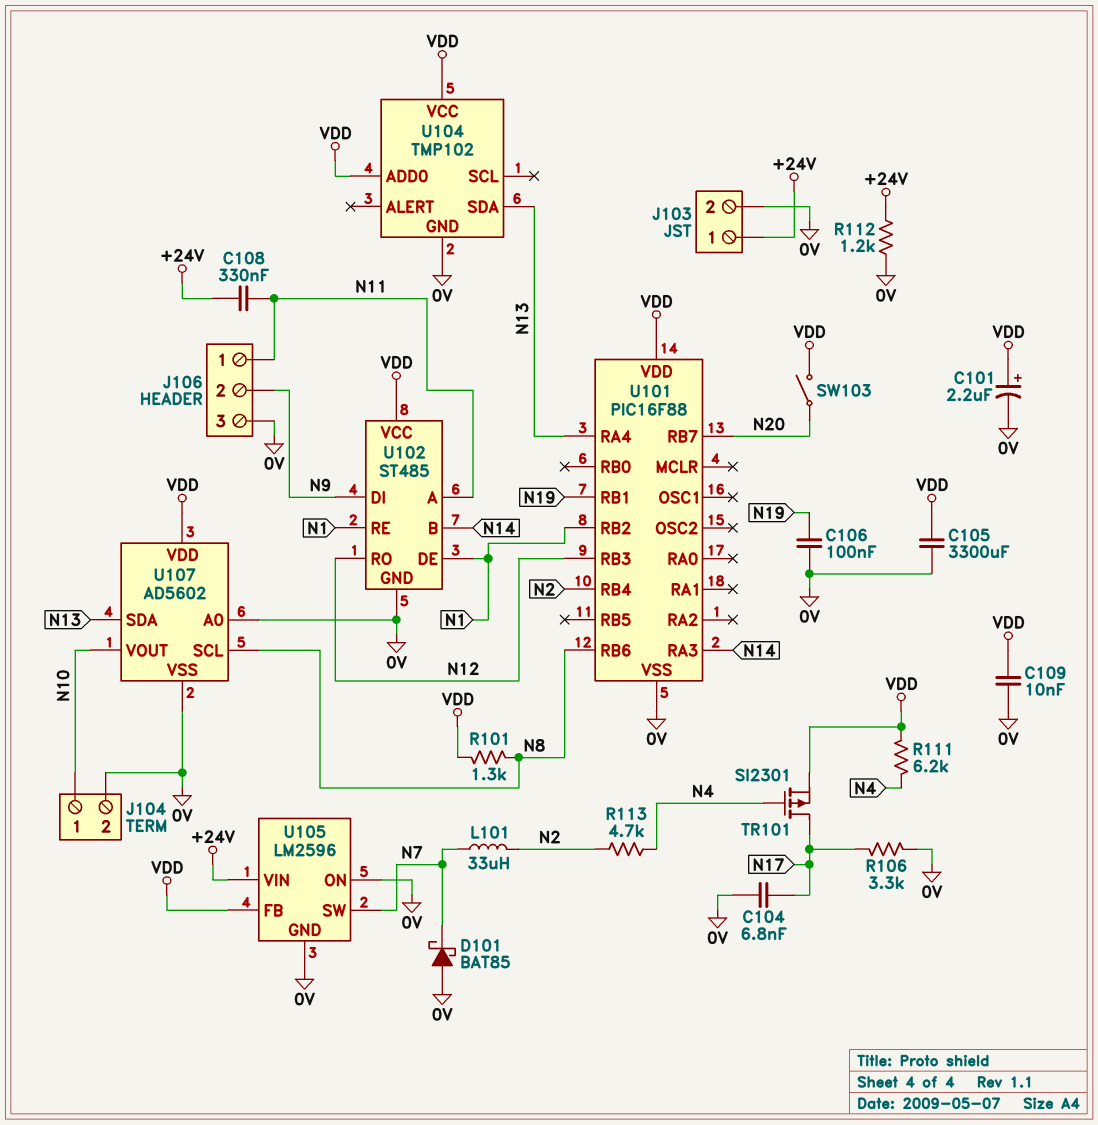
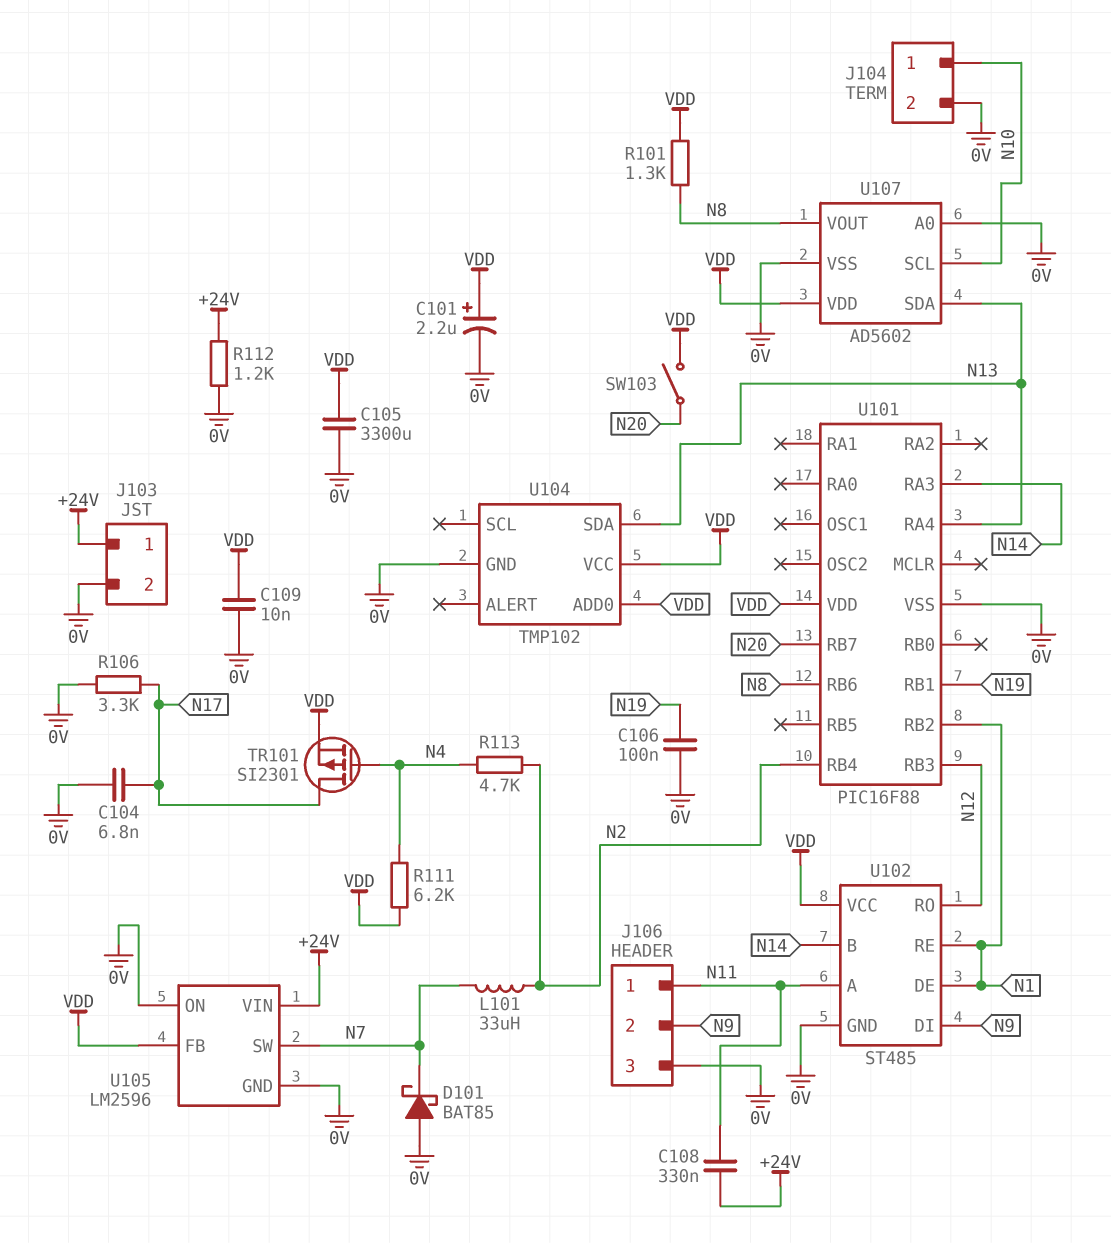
U107 pin SCL: N8 -> N10
U107 pin VOUT: N10 -> N8

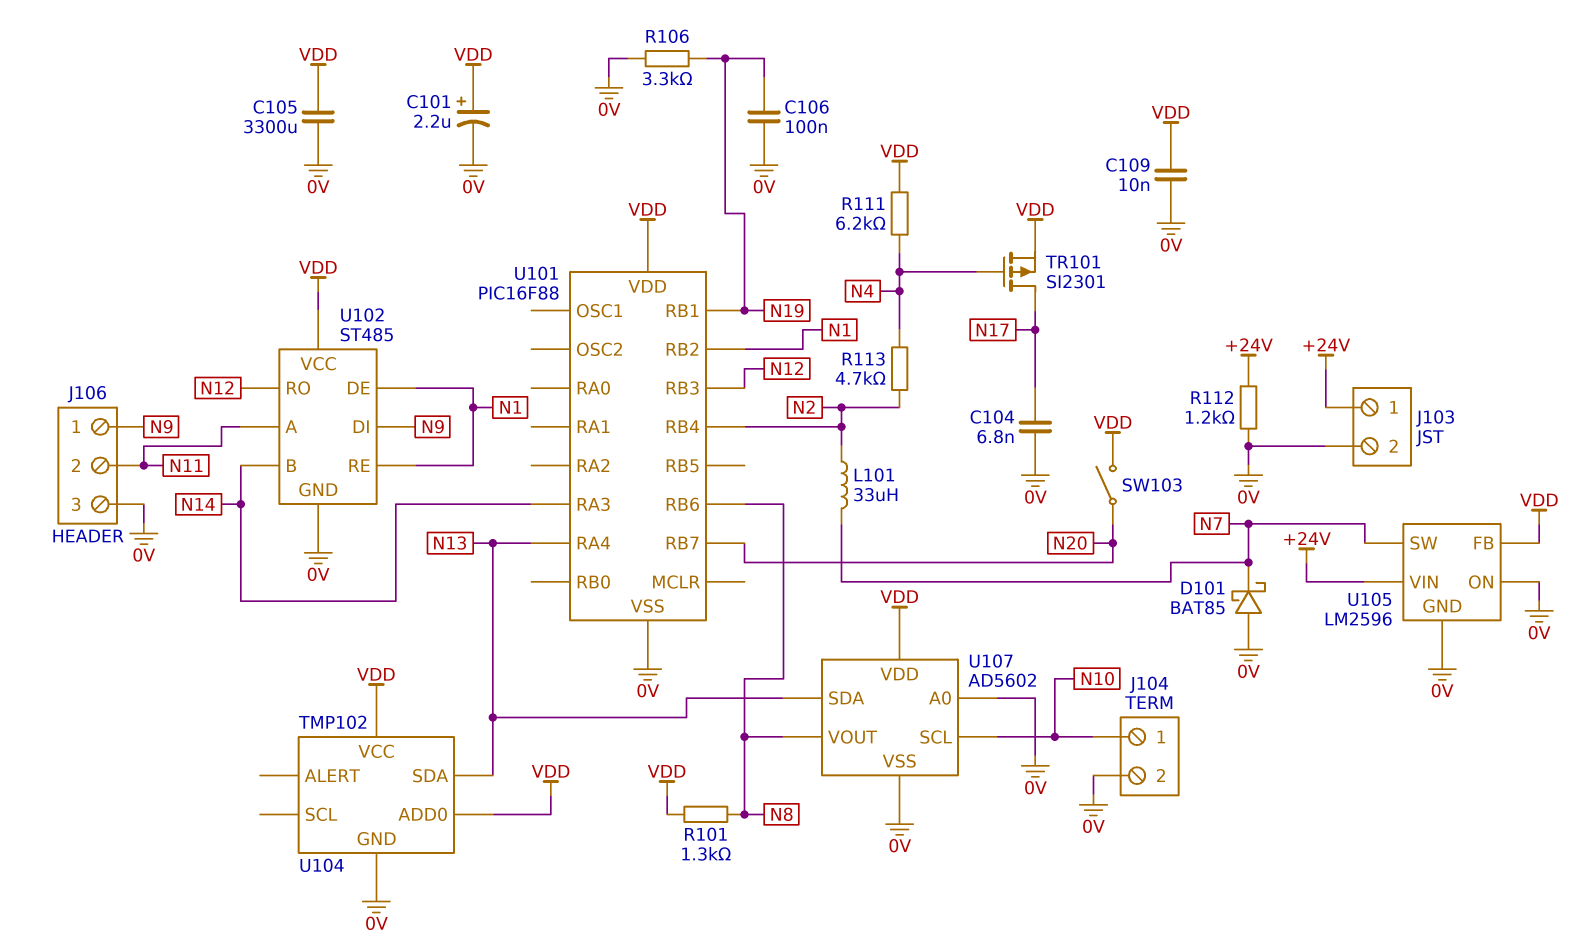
C108: 330nF (+24V, N11) -> none
J106 pin 1: N11 -> N9
J106 pin 2: N9 -> N11
R106: 3.3k (0V, N17) -> 3.3k (0V, N19)

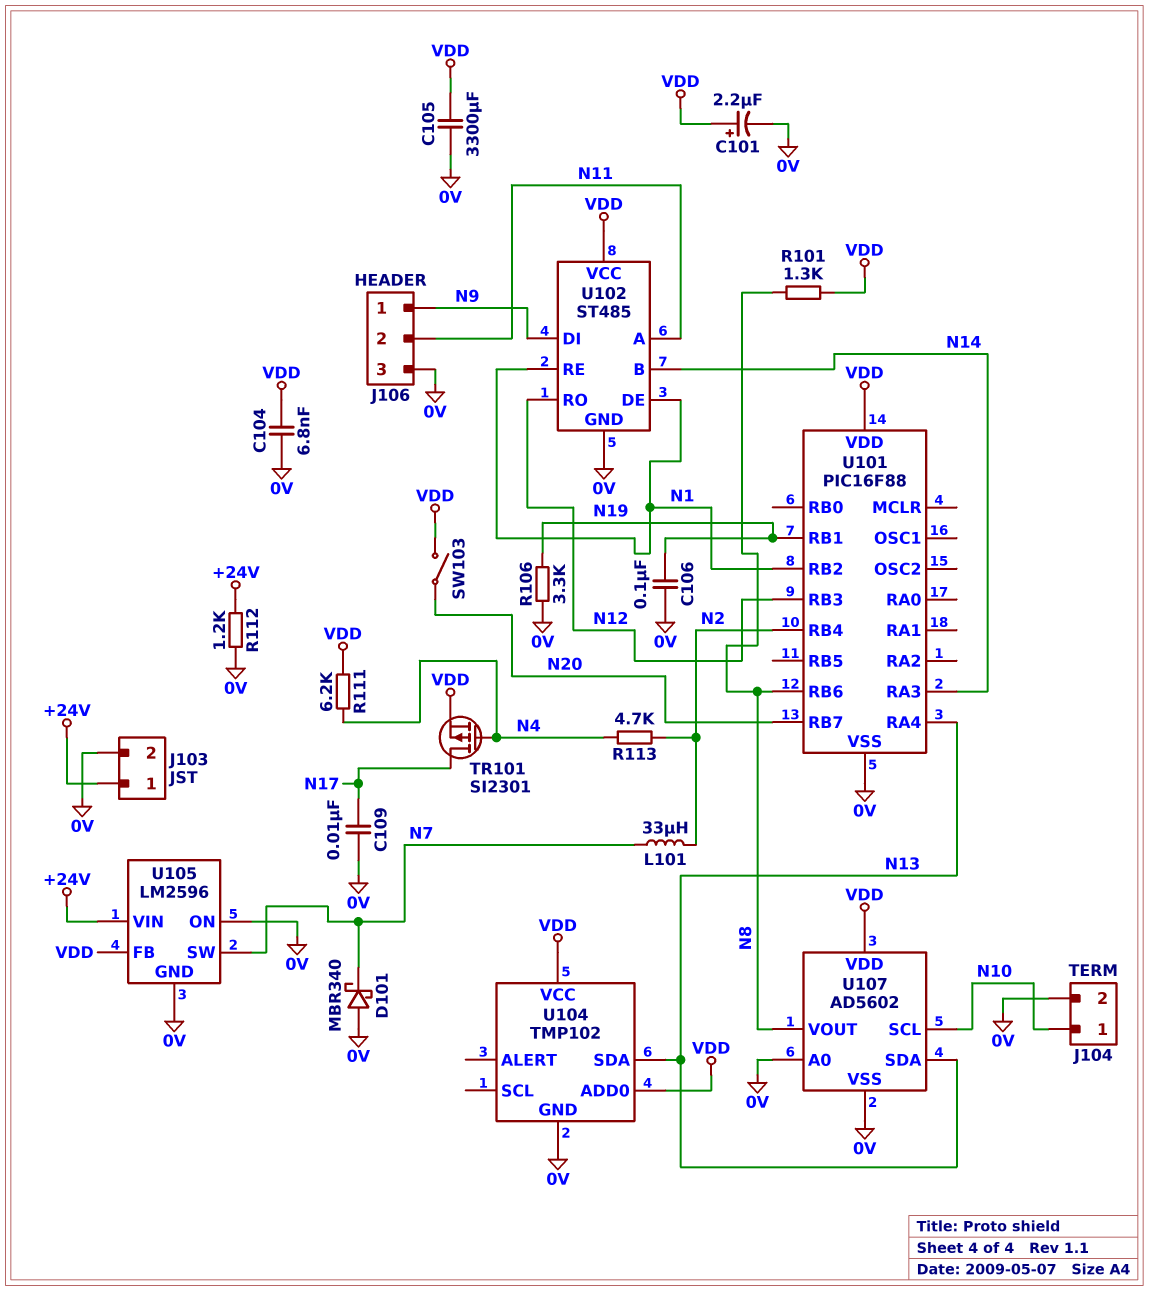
C104: 6.8nF (0V, N17) -> 6.8nF (0V, VDD)
C109: 10nF (0V, VDD) -> 10nF (0V, N17)
D101: schottky BAT85 (A 0V, K N7) -> schottky MBR340 (A 0V, K N7)

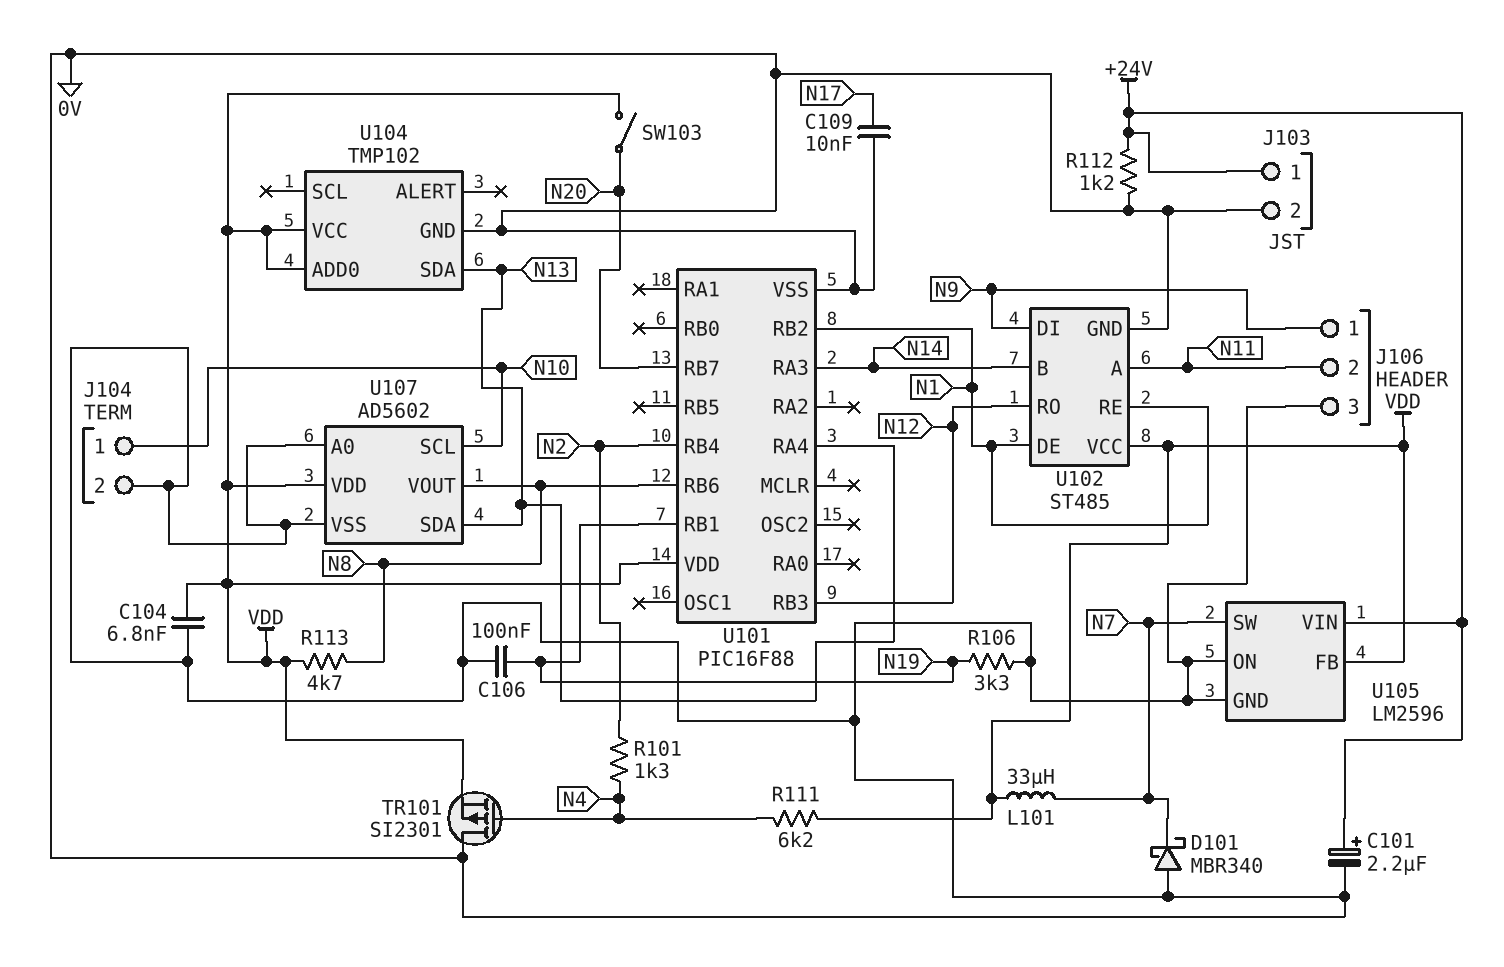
C101: 2.2uF (plus VDD, minus 0V) -> 2.2uF (plus +24V, minus 0V)
C105: 3300uF (0V, VDD) -> none
L101: 33uH (N2, N7) -> 33uH (N7, VDD)
R101: 1.3k (N8, VDD) -> 1.3k (N2, N4)
R113: 4.7k (N2, N4) -> 4.7k (N8, VDD)
TR101: PMOS SI2301 (G N4, D N17, S VDD) -> PMOS SI2301 (G N4, D 0V, S VDD)

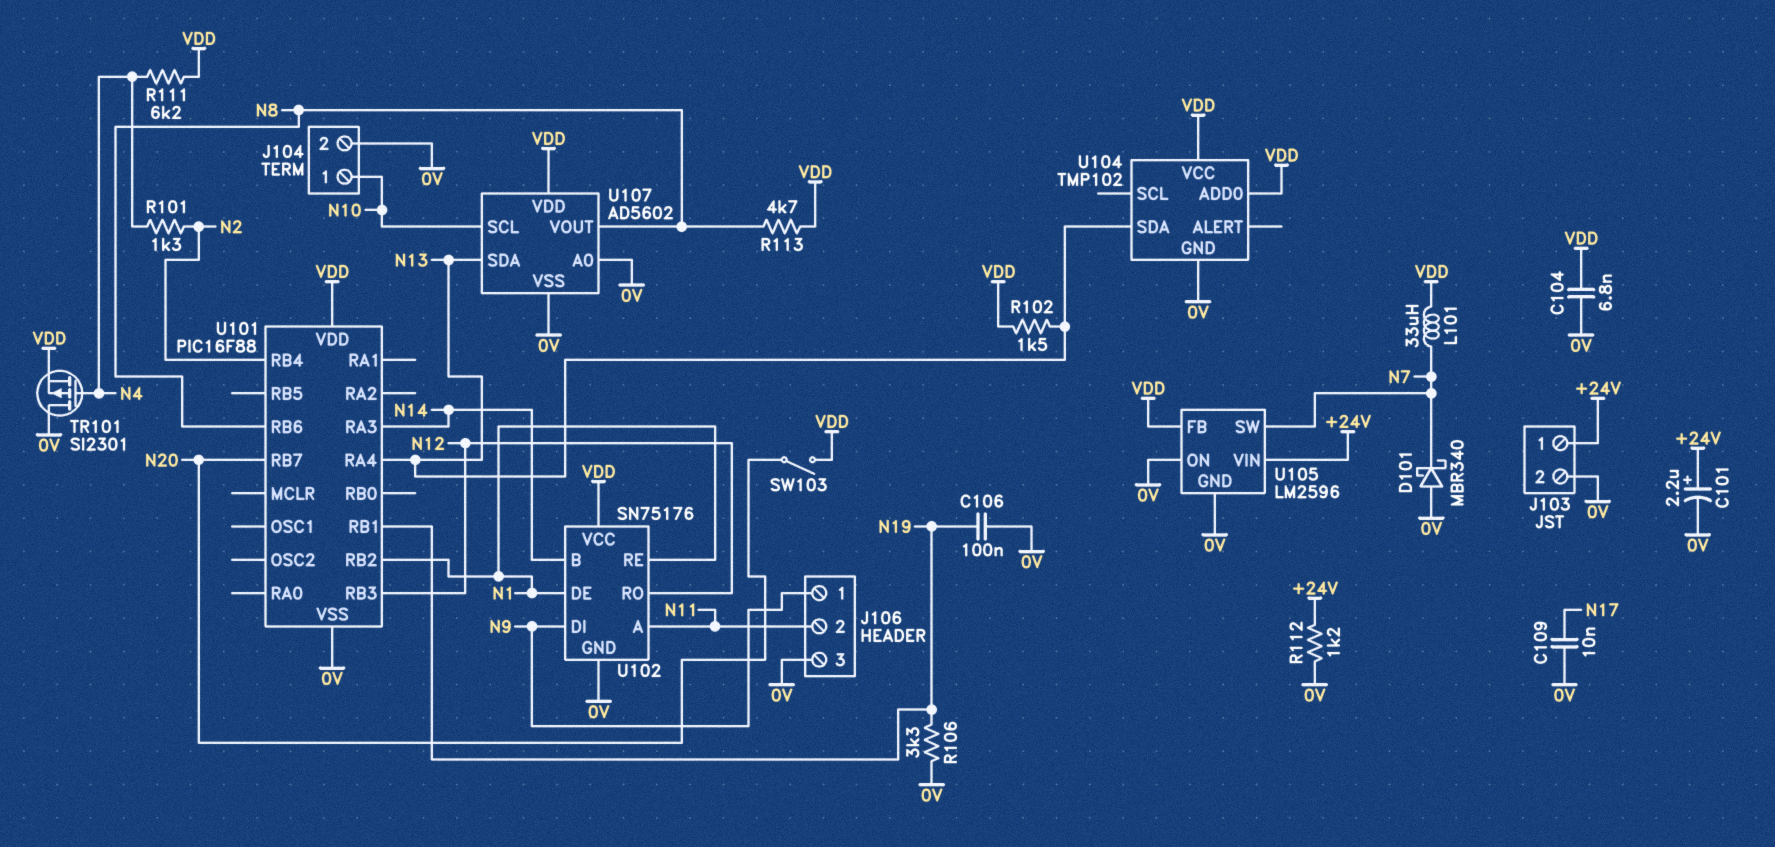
R102: none -> 1.5k (N13, VDD)
U102: ST485 -> SN75176

